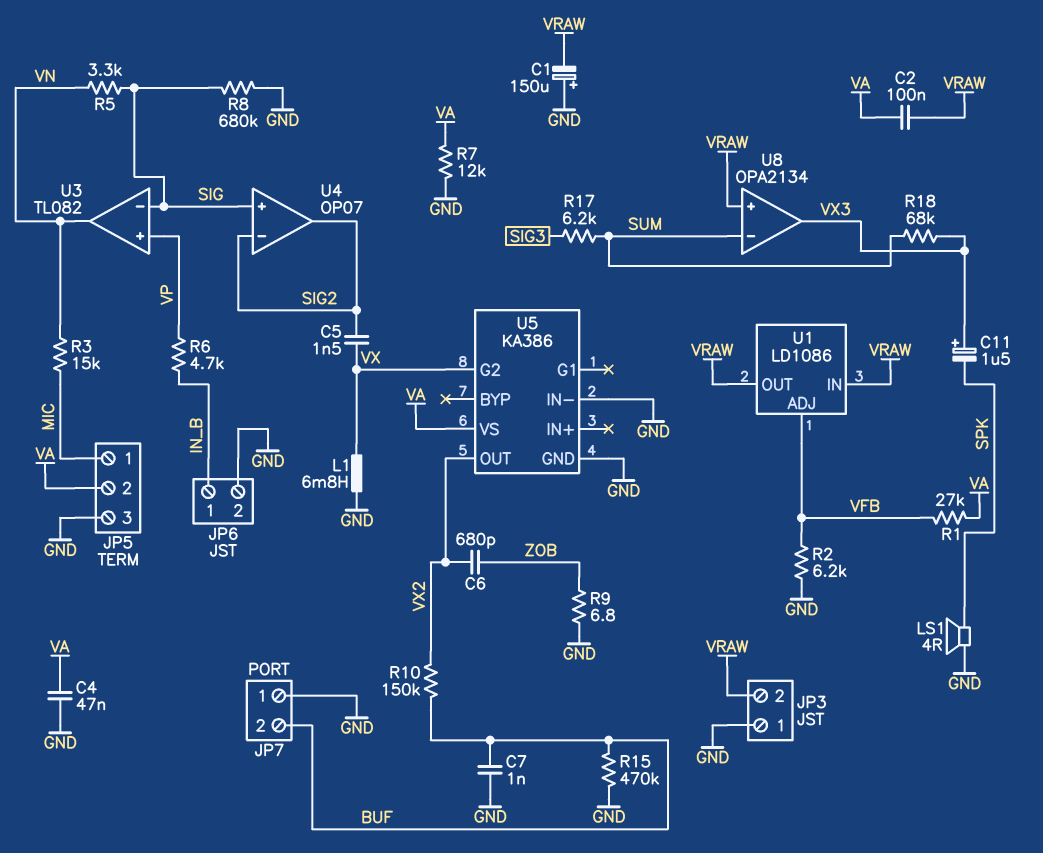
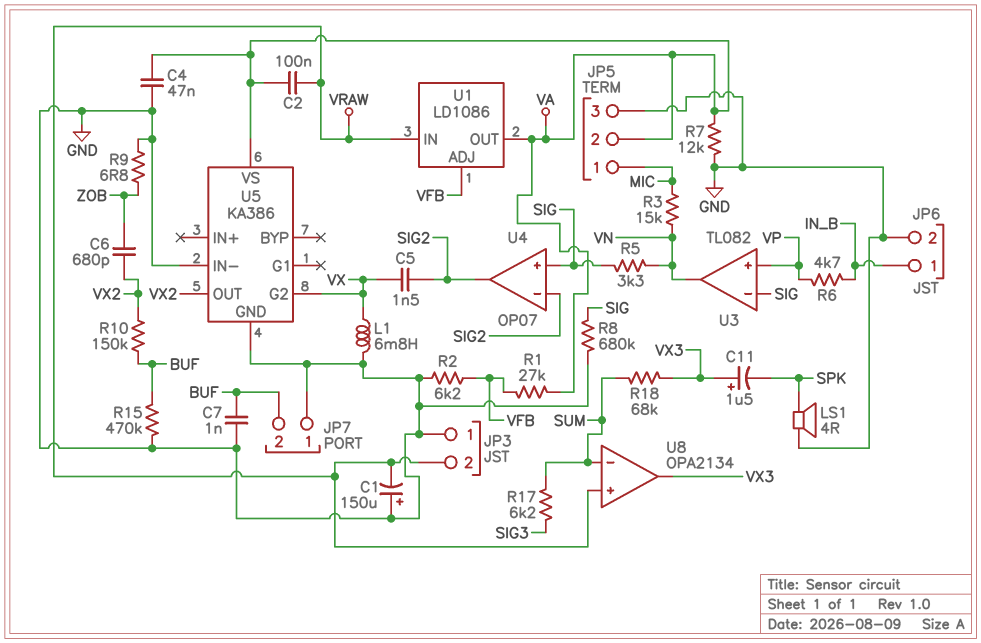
U1 pin OUT: VRAW -> VA

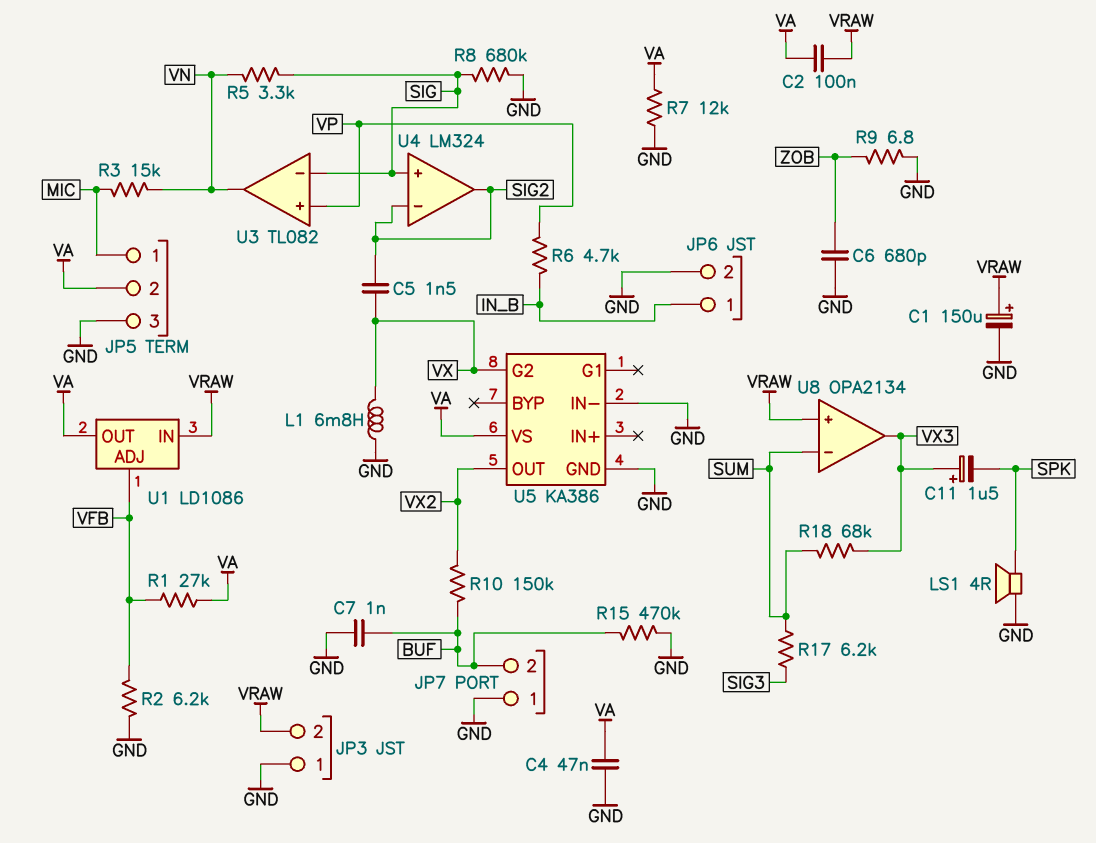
C1: 150uF (plus GND, minus VRAW) -> 150uF (plus VRAW, minus GND)
C6: 680pF (VX2, ZOB) -> 680pF (GND, ZOB)
U4: OP07 -> LM324

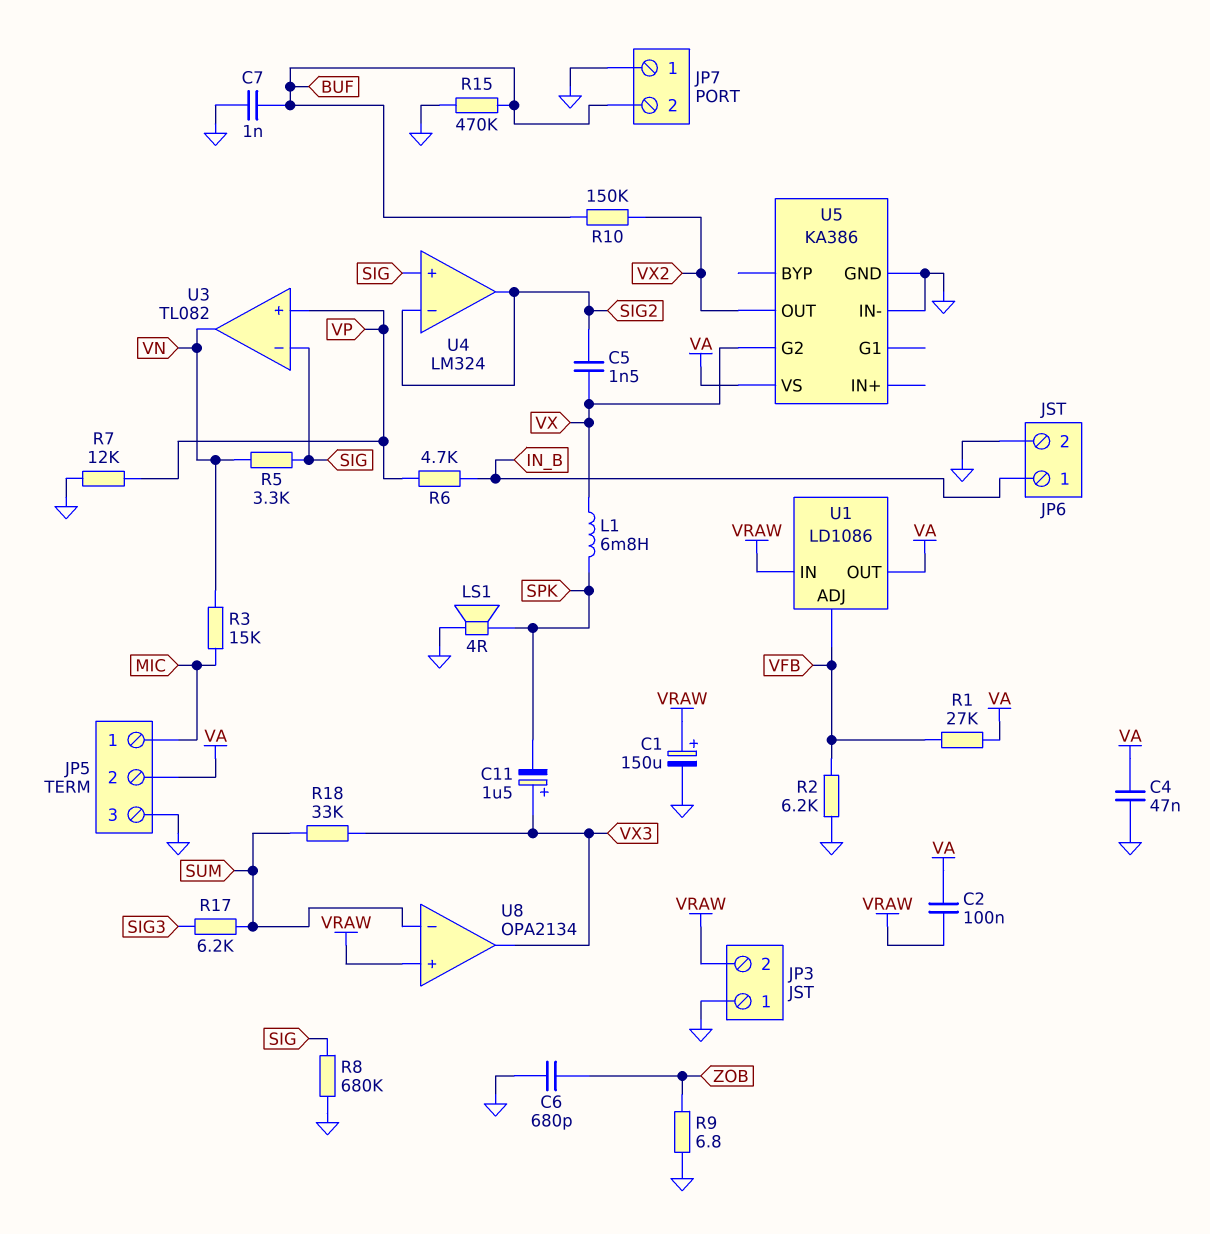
L1: 6.8mH (GND, VX) -> 6.8mH (SPK, VX)
R7: 12k (GND, VA) -> 12k (GND, VP)
R18: 68k (SUM, VX3) -> 33k (SUM, VX3)

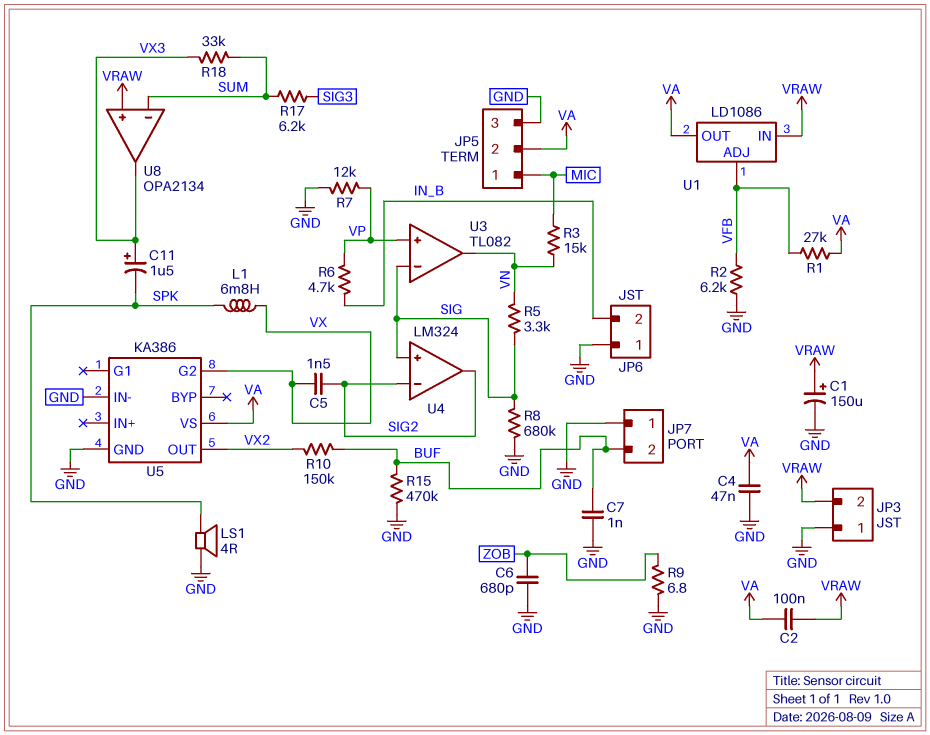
JP6 pin 1: IN_B -> GND
JP6 pin 2: GND -> IN_B

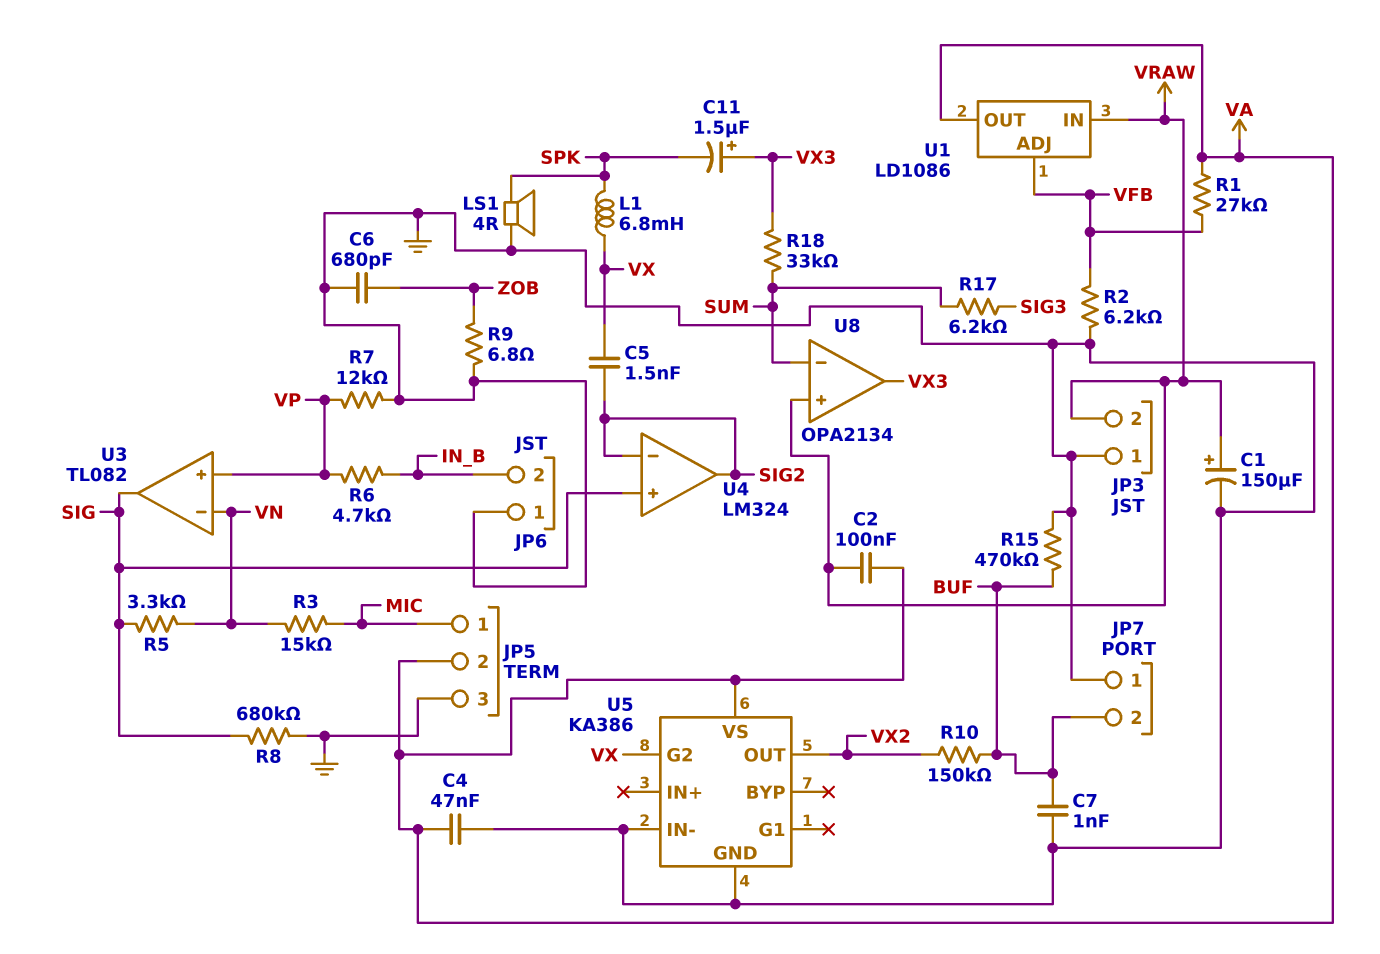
U3 pin in-: SIG -> VN
U3 pin out: VN -> SIG

